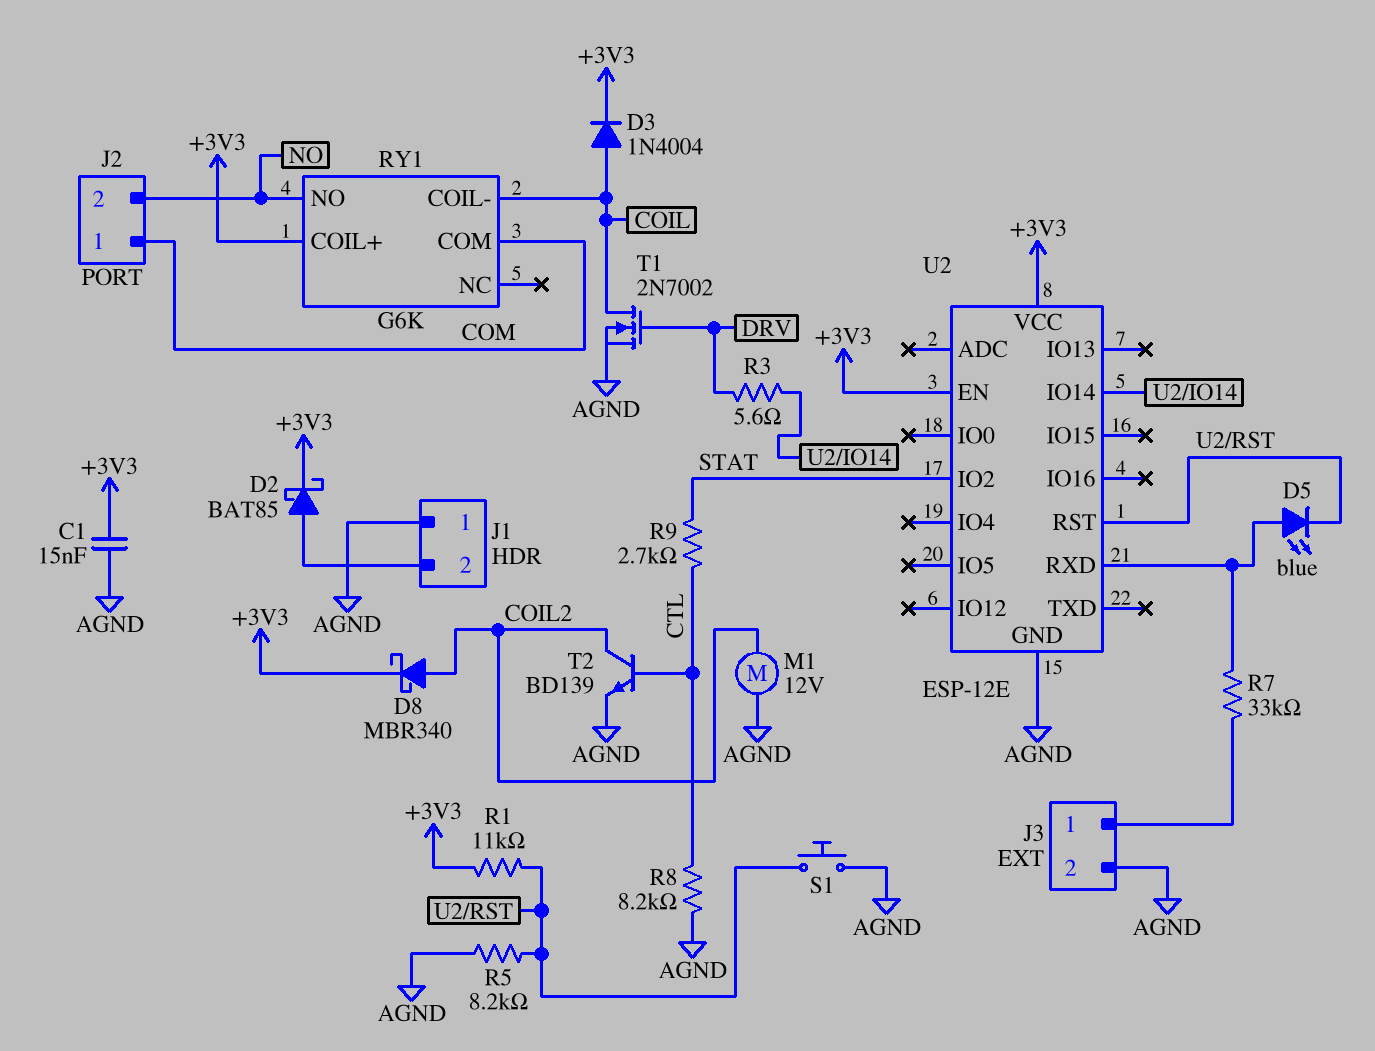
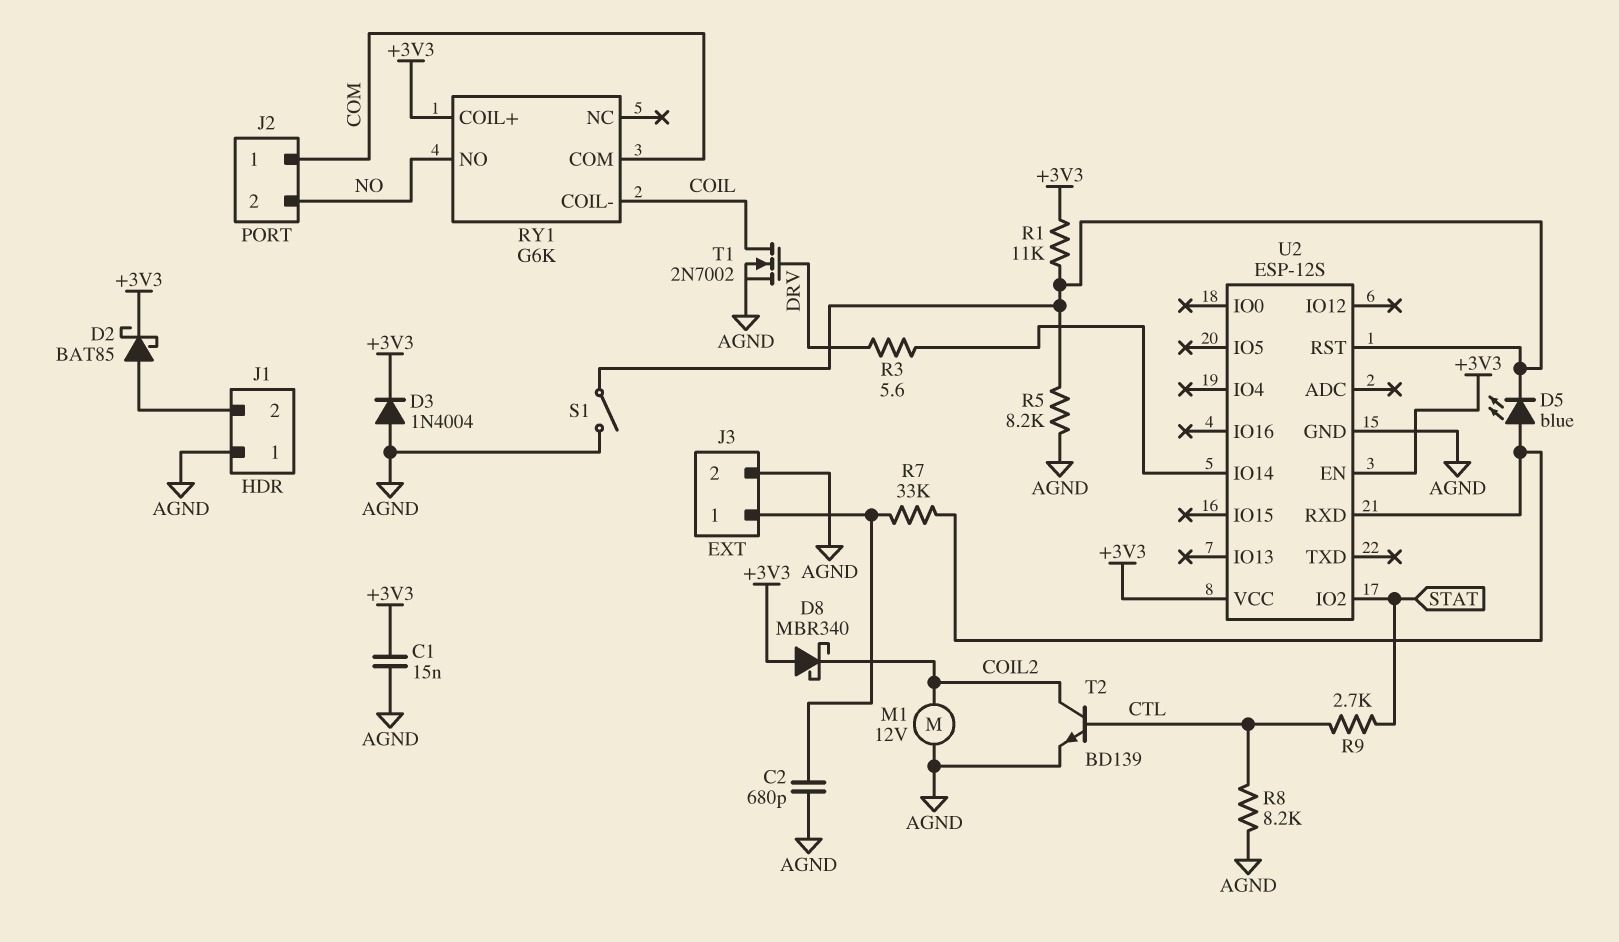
C2: none -> 680pF (AGND, J3/1)
D3: diode 1N4004 (A COIL, K +3V3) -> diode 1N4004 (A AGND, K +3V3)
D8: schottky MBR340 (A COIL2, K +3V3) -> schottky MBR340 (A +3V3, K COIL2)
S1: button (AGND, U2/RST) -> switch (AGND, U2/RST)
U2: ESP-12E -> ESP-12S

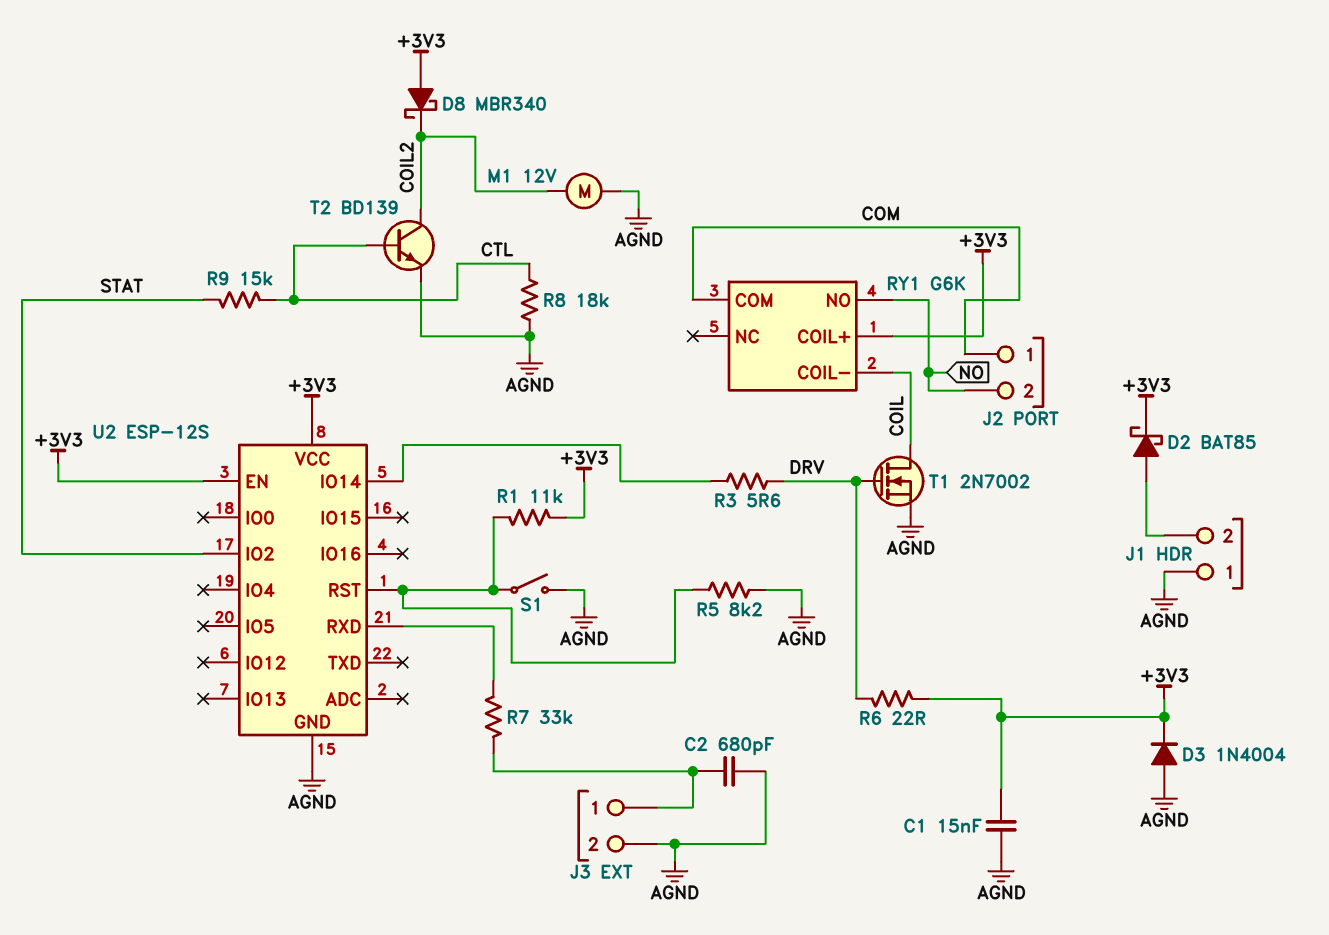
D5: LED blue (A U2/RXD, K U2/RST) -> none
R6: none -> 22 (+3V3, DRV)
R8: 8.2k (AGND, CTL) -> 18k (AGND, CTL)
R9: 2.7k (CTL, STAT) -> 15k (CTL, STAT)

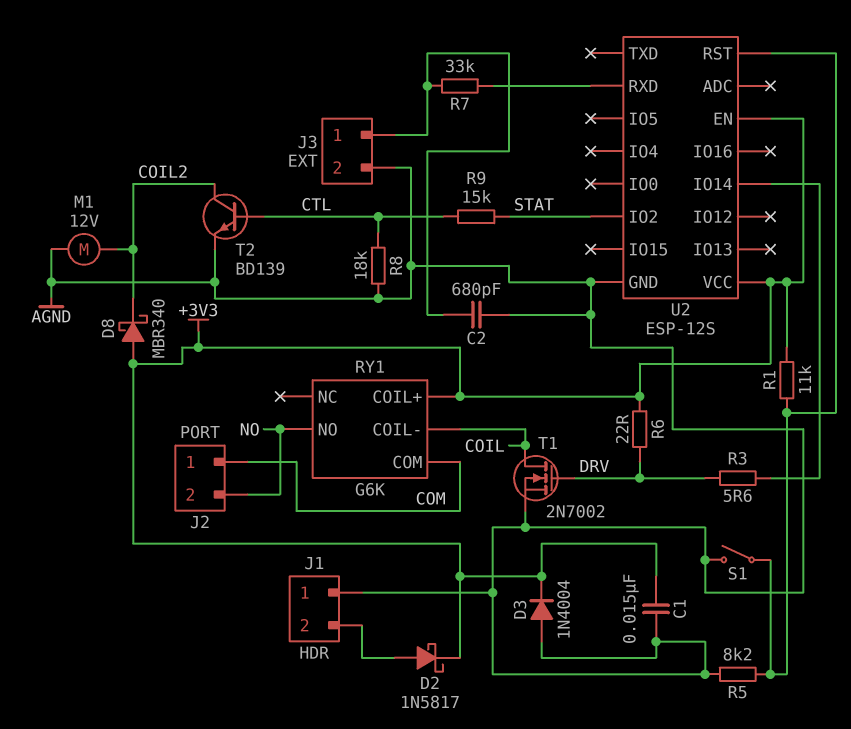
D2: schottky BAT85 (A J1/2, K +3V3) -> schottky 1N5817 (A J1/2, K +3V3)

